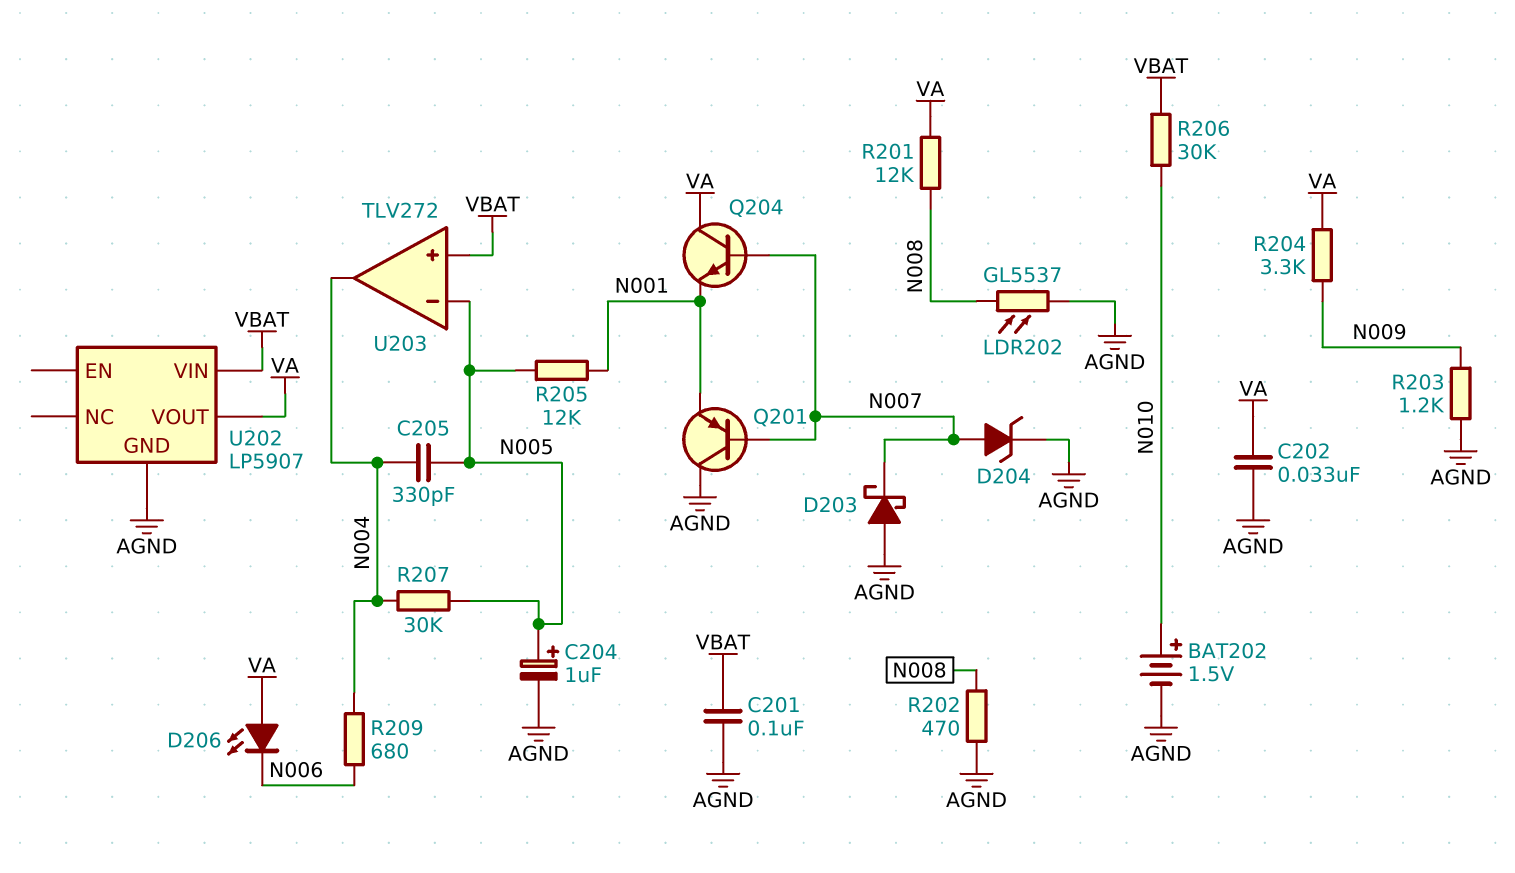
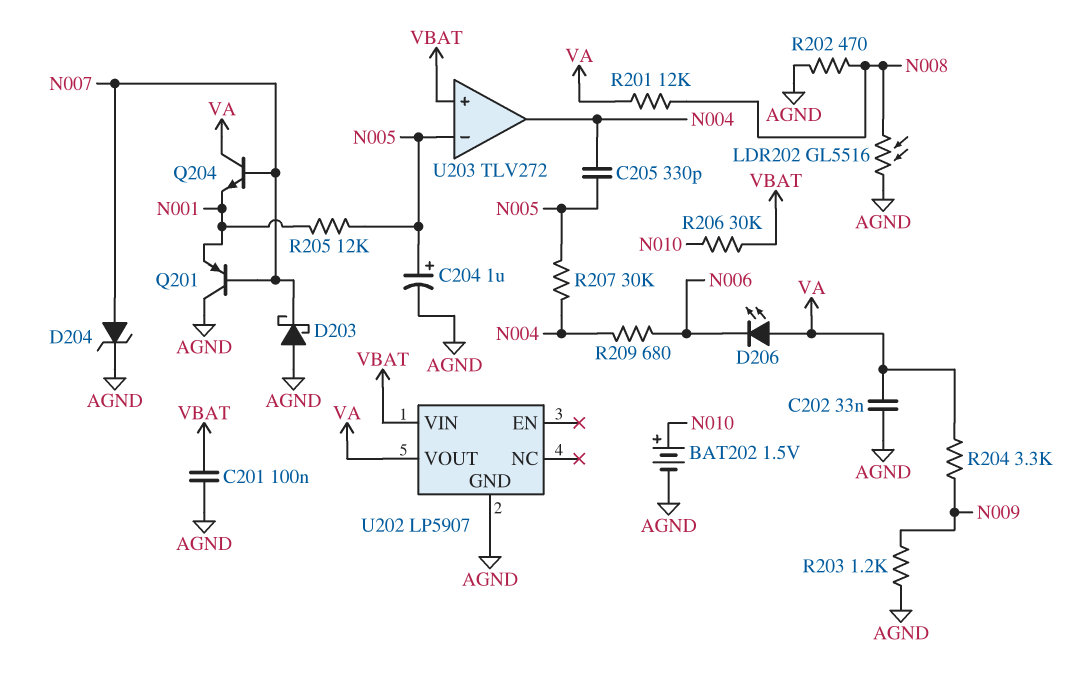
LDR202: GL5537 (AGND, N008) -> GL5516 (AGND, N008)

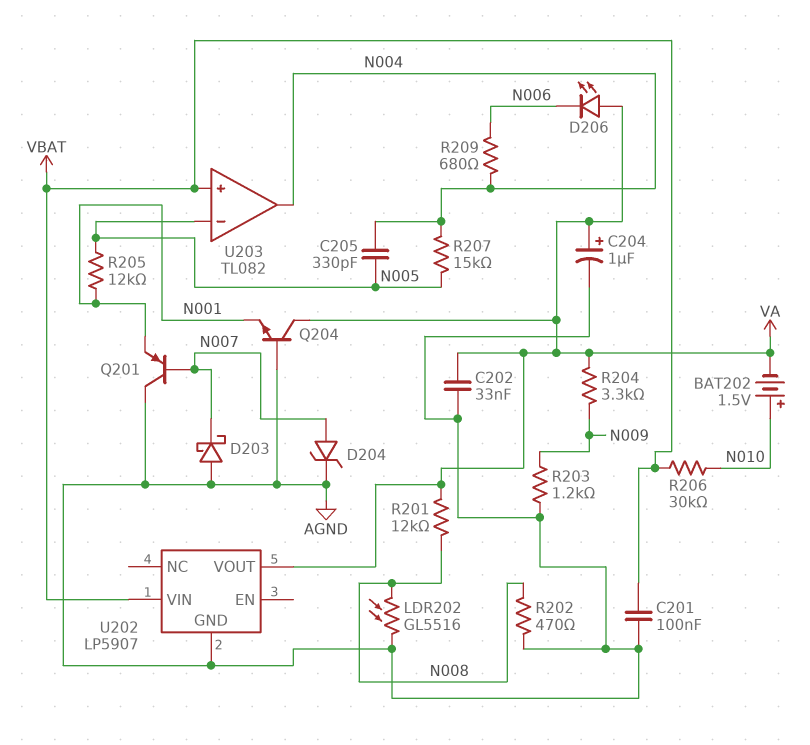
BAT202: 1.5V (plus N010, minus AGND) -> 1.5V (plus N010, minus VA)
C204: 1uF (plus N005, minus AGND) -> 1uF (plus VA, minus AGND)
Q204: NPN (B N007, C VA, E N001) -> NPN (B AGND, C VA, E N001)
R207: 30k (N004, N005) -> 15k (N004, N005)
U203: TLV272 -> TL082

